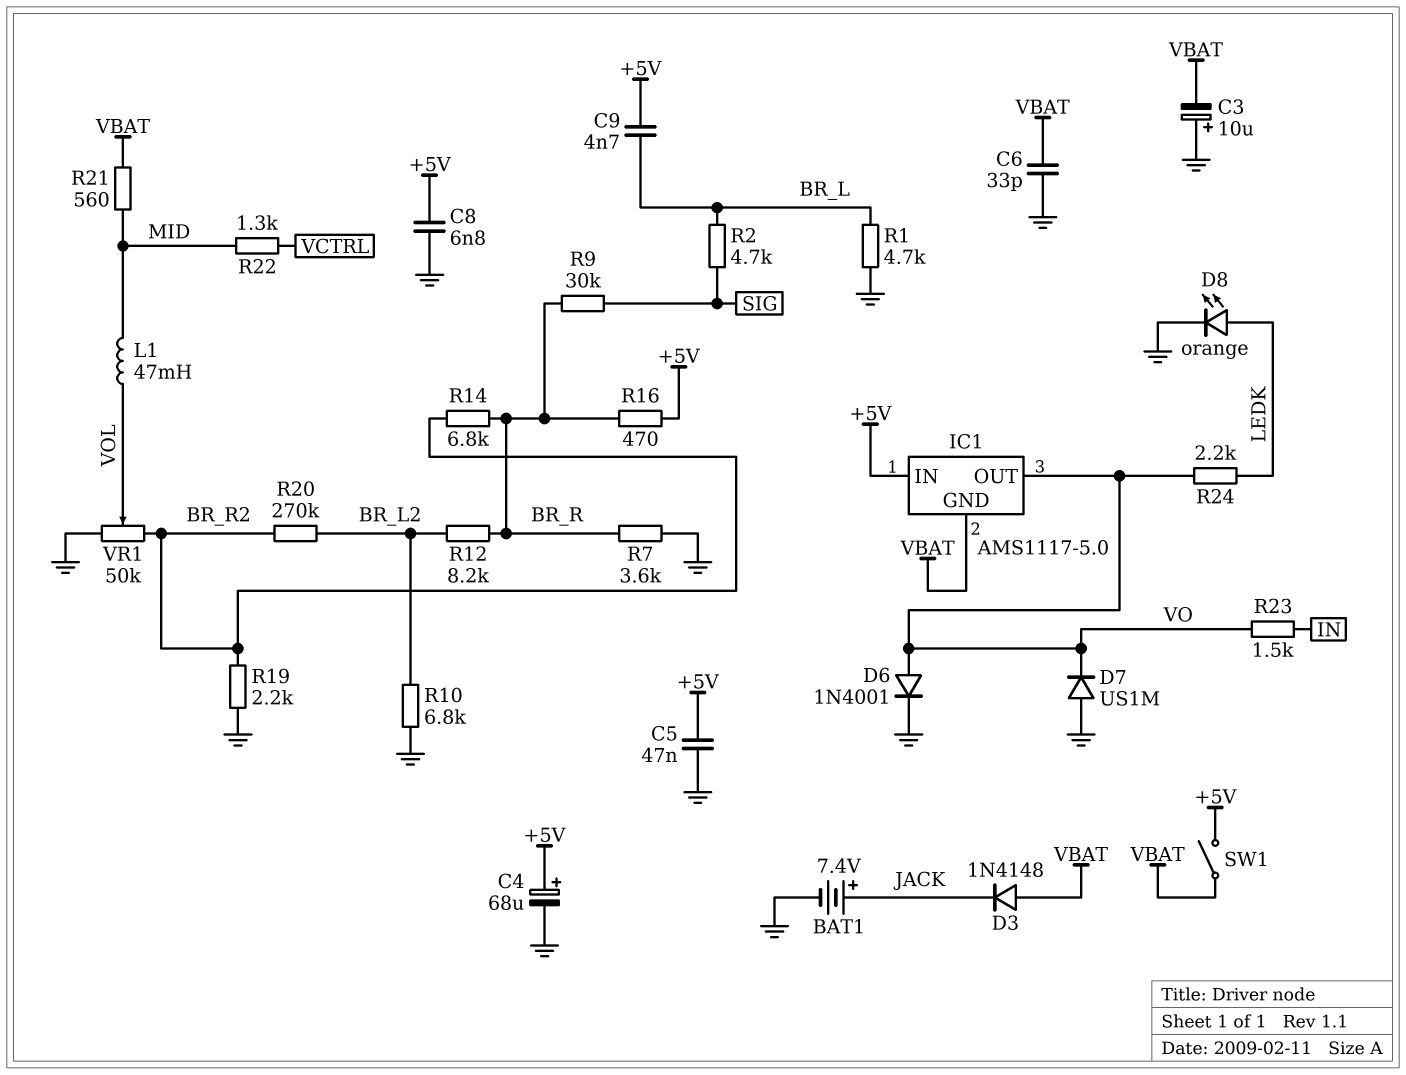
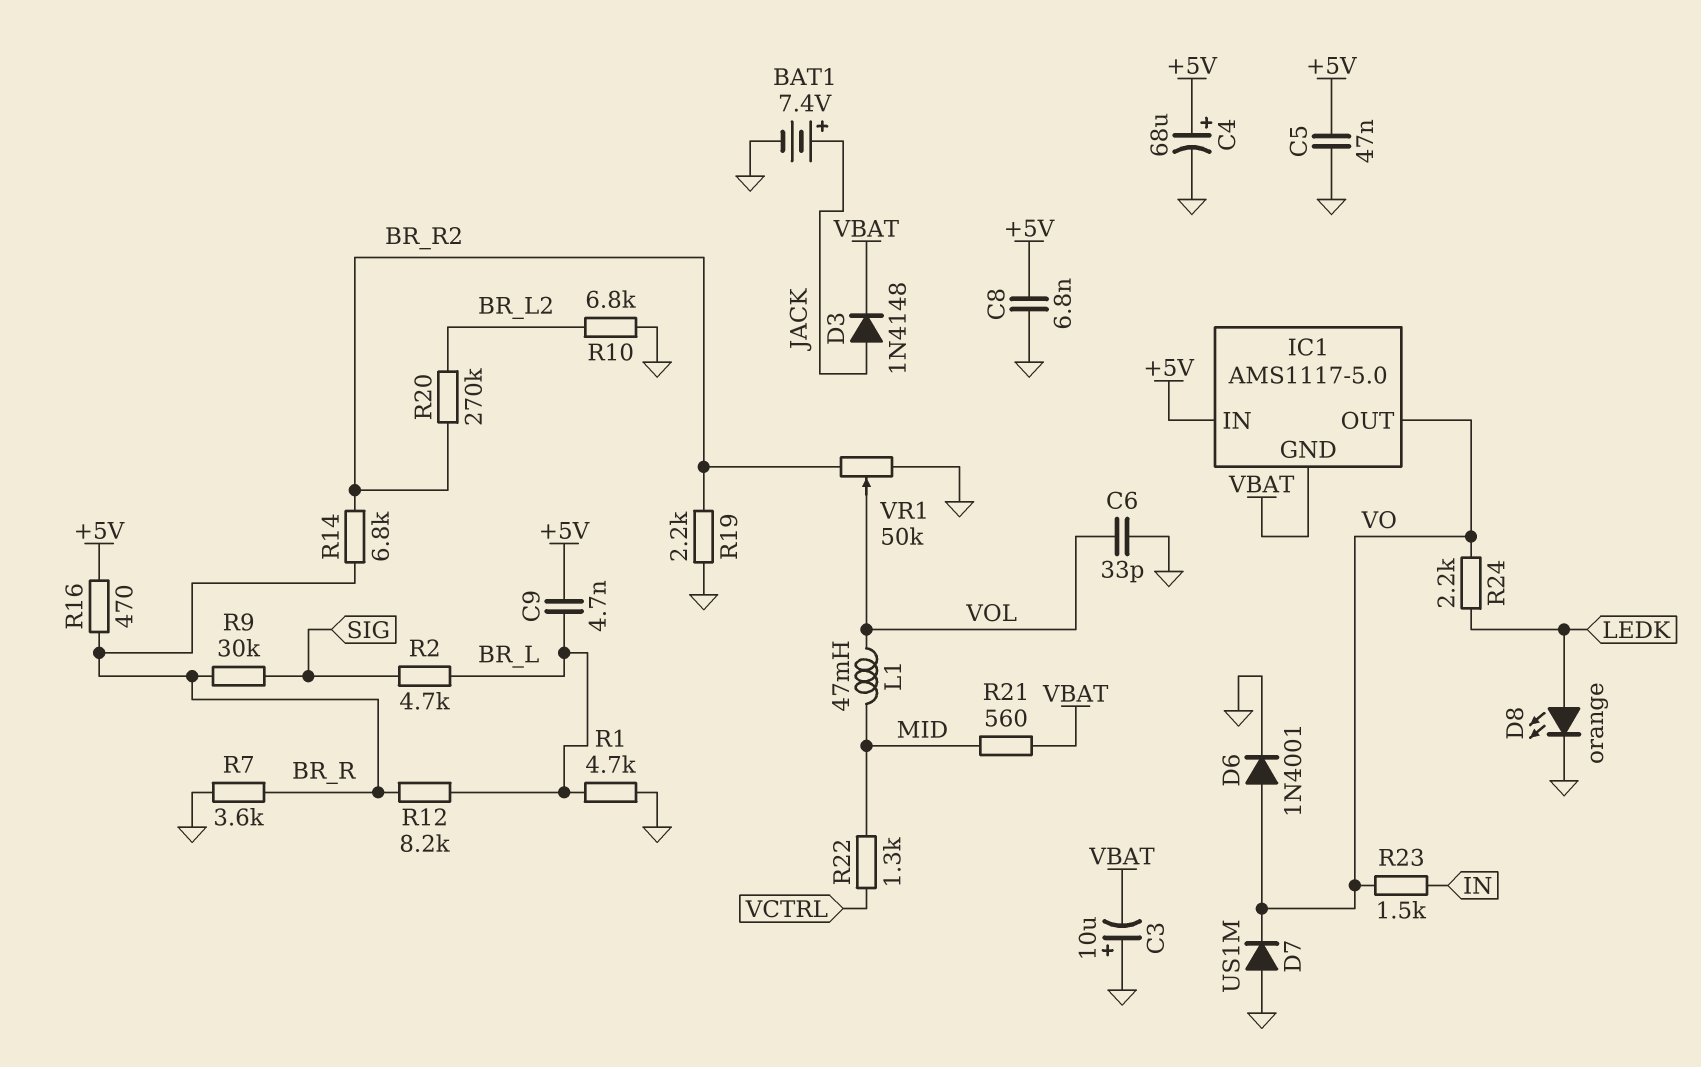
C6: 33pF (GND, VBAT) -> 33pF (GND, VOL)
D3: diode 1N4148 (A VBAT, K JACK) -> diode 1N4148 (A JACK, K VBAT)
R12: 8.2k (BR_L2, BR_R) -> 8.2k (BR_L, BR_R)
SW1: switch (+5V, VBAT) -> none

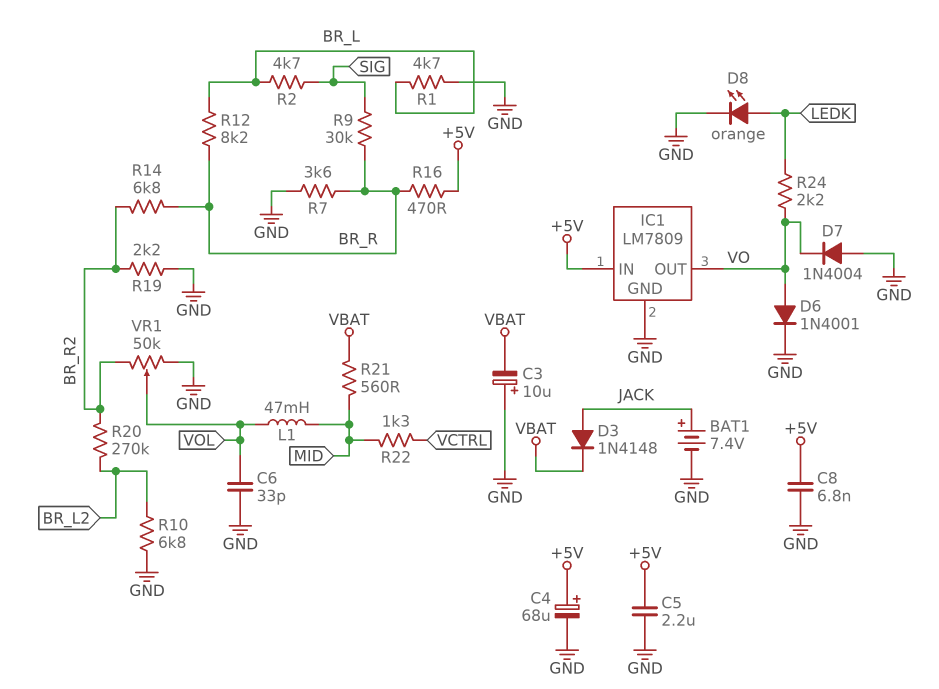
C5: 47nF (+5V, GND) -> 2.2uF (+5V, GND)
C9: 4.7nF (+5V, BR_L) -> none
D7: diode US1M (A GND, K VO) -> diode 1N4004 (A GND, K VO)
IC1: AMS1117-5.0 -> LM7809
IC1 pin GND: VBAT -> GND
R23: 1.5k (IN, VO) -> none

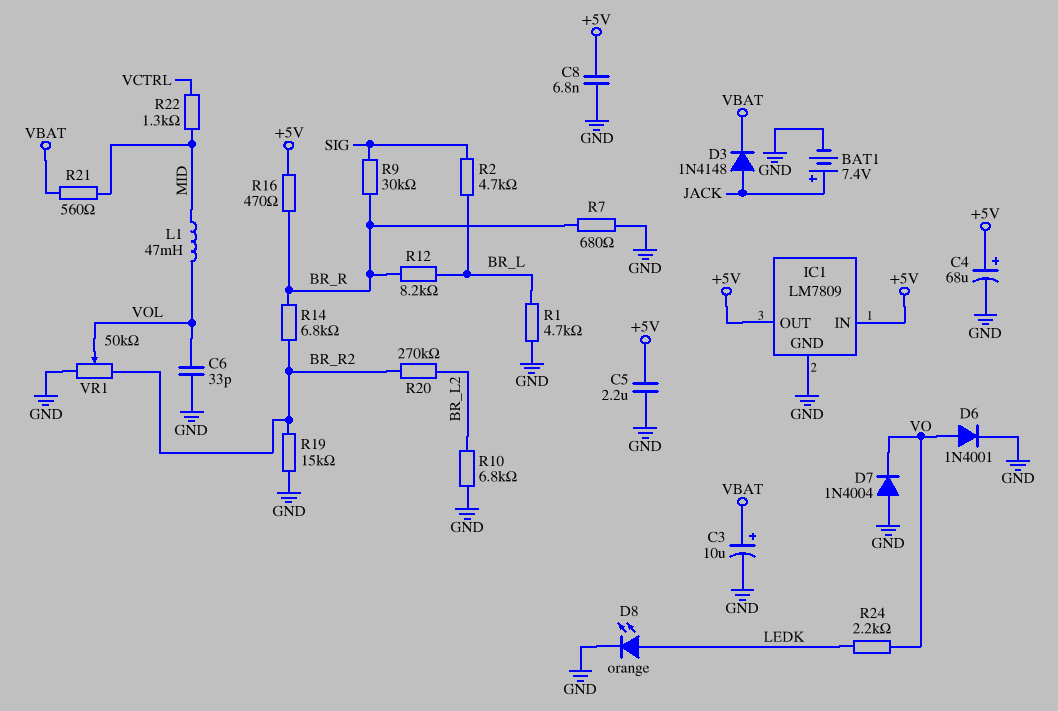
C3: 10uF (plus GND, minus VBAT) -> 10uF (plus VBAT, minus GND)
IC1 pin OUT: VO -> +5V
R7: 3.6k (BR_R, GND) -> 680 (BR_R, GND)
R19: 2.2k (BR_R2, GND) -> 15k (BR_R2, GND)

